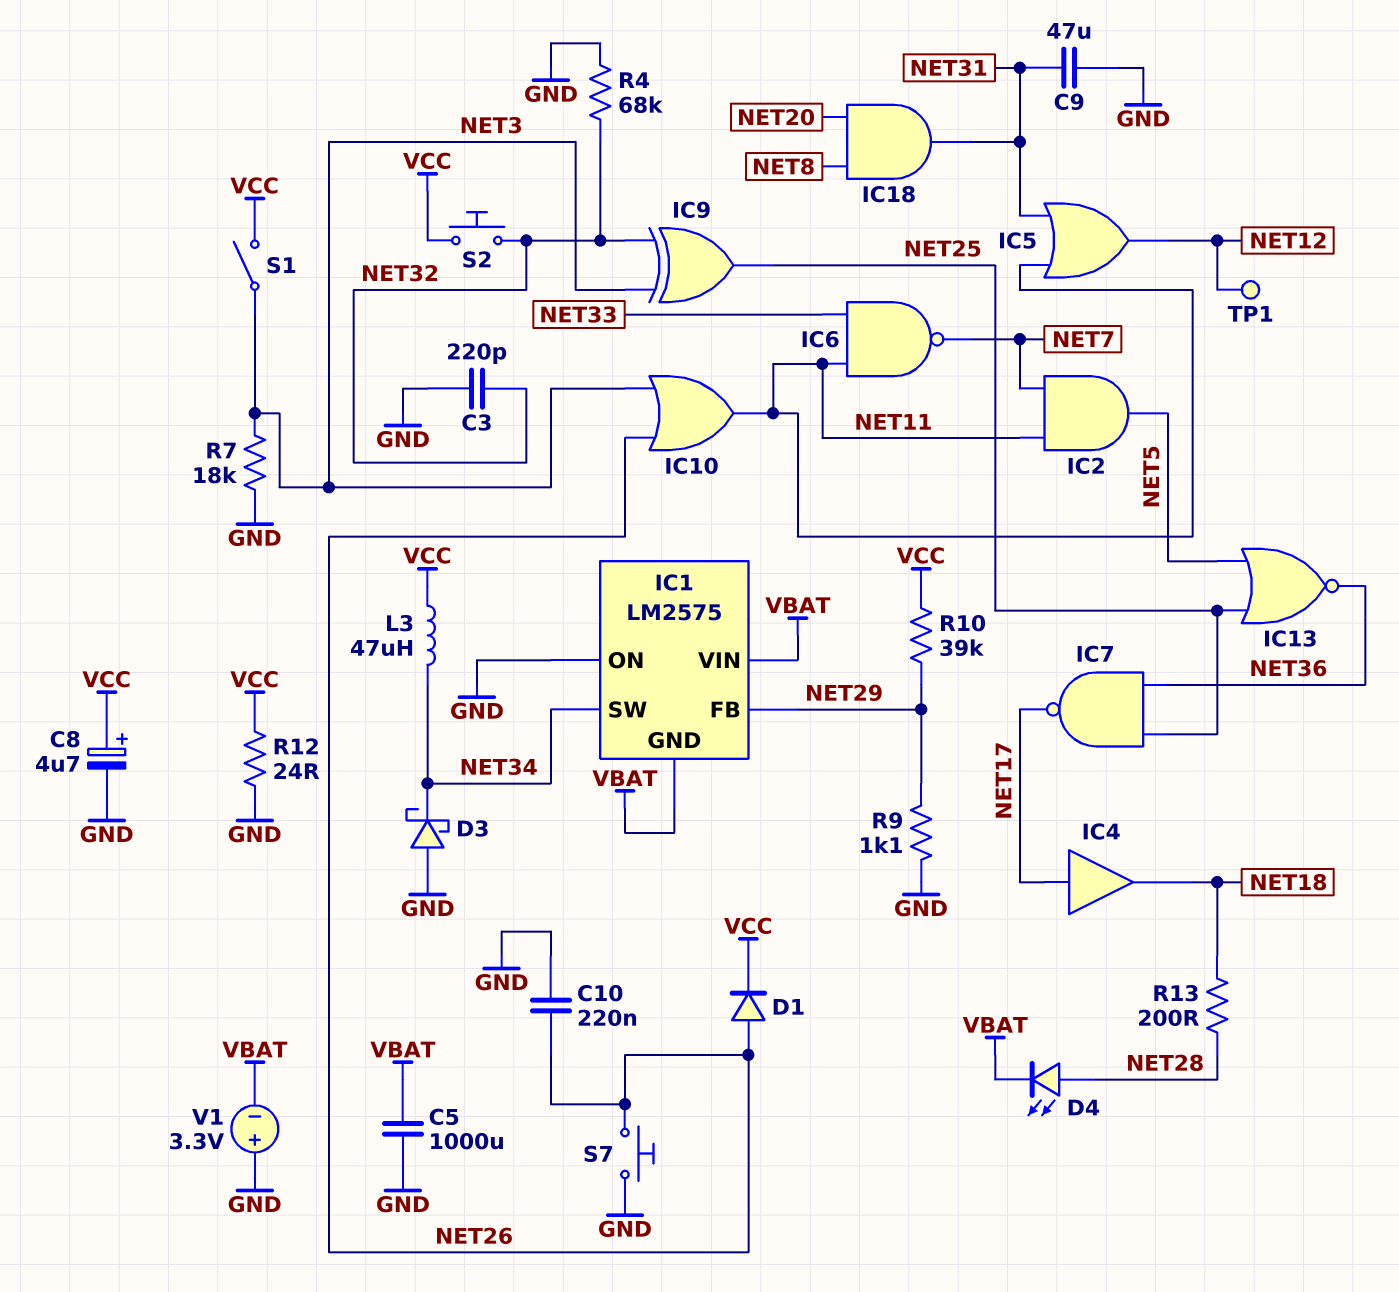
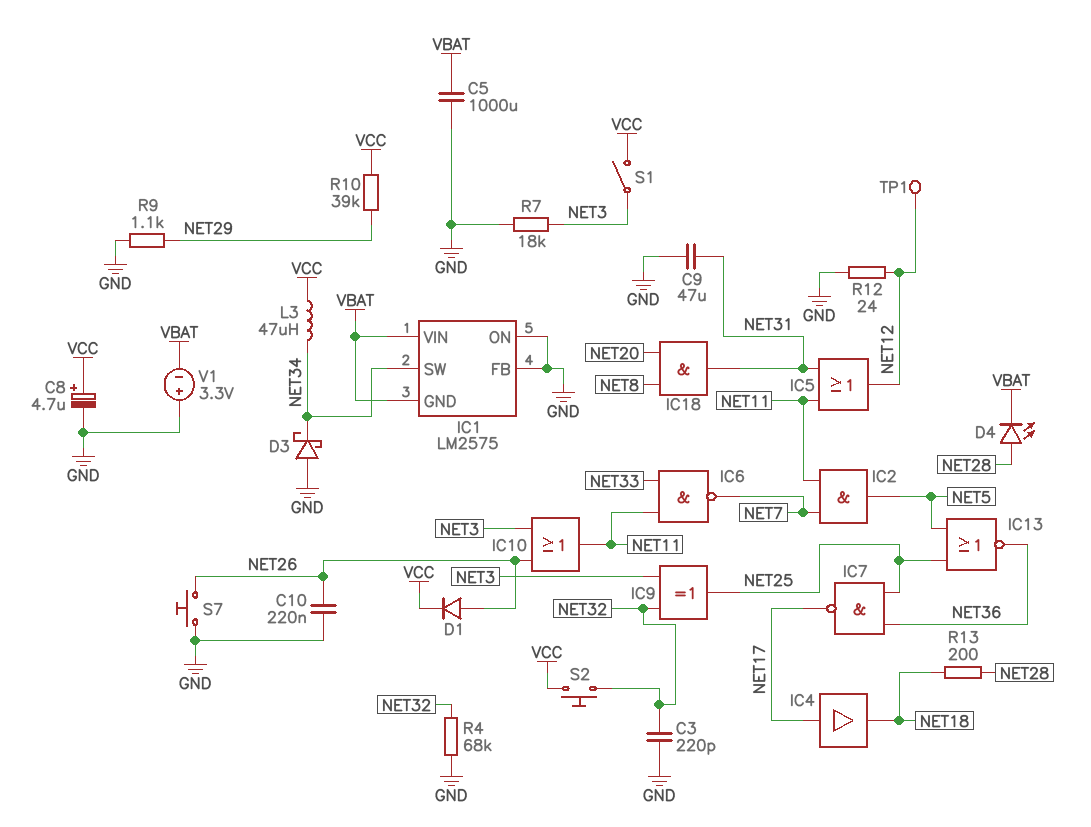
IC1 pin FB: NET29 -> GND
R12: 24 (GND, VCC) -> 24 (GND, NET12)

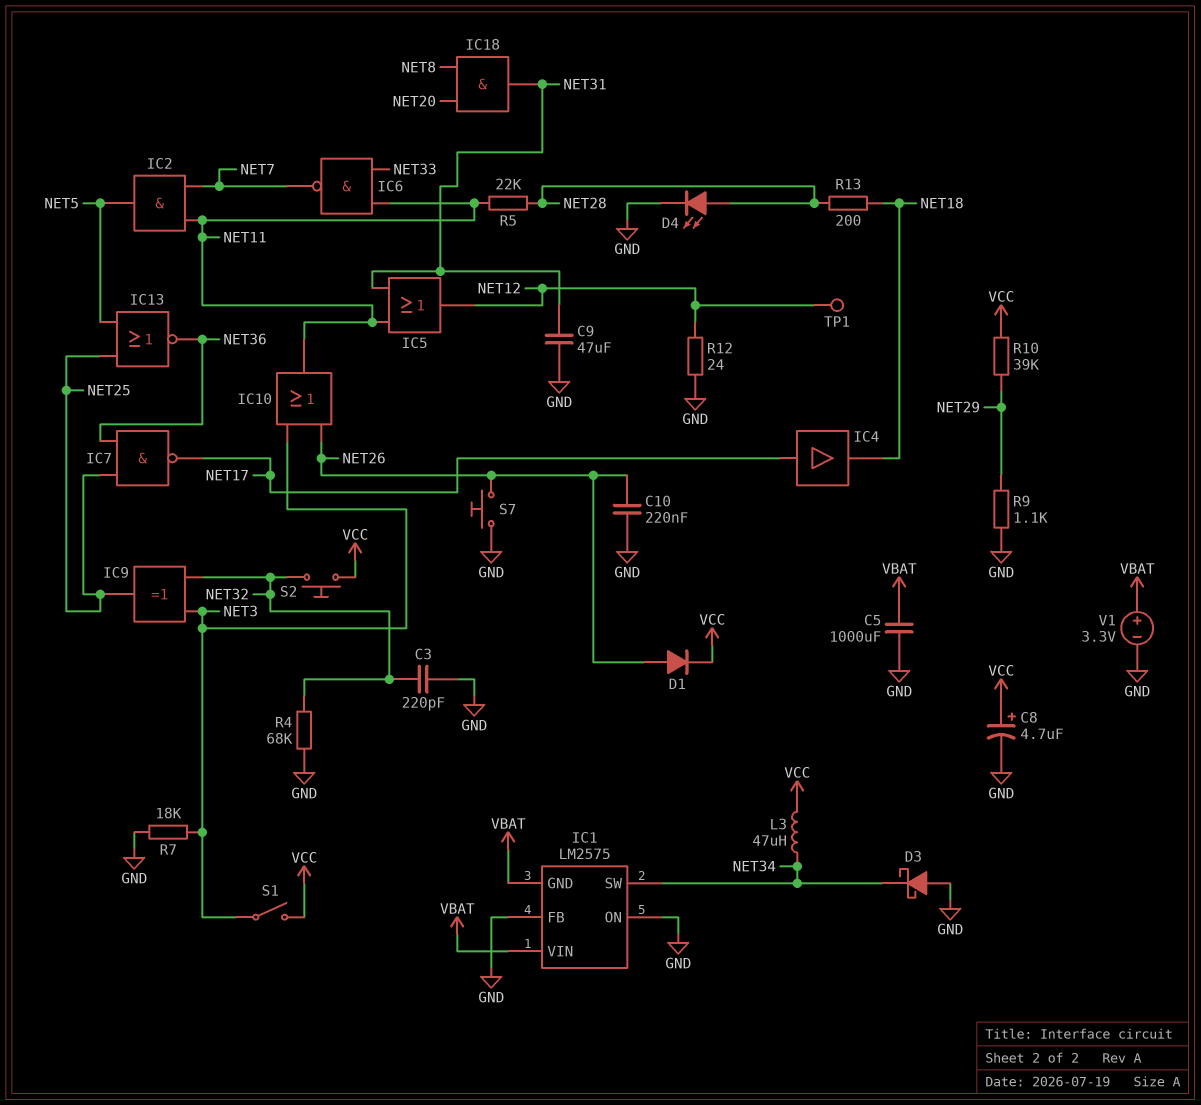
D4: LED (A NET28, K VBAT) -> LED (A NET28, K GND)
R5: none -> 22k (NET11, NET28)
V1: 3.3V (plus GND, minus VBAT) -> 3.3V (plus VBAT, minus GND)

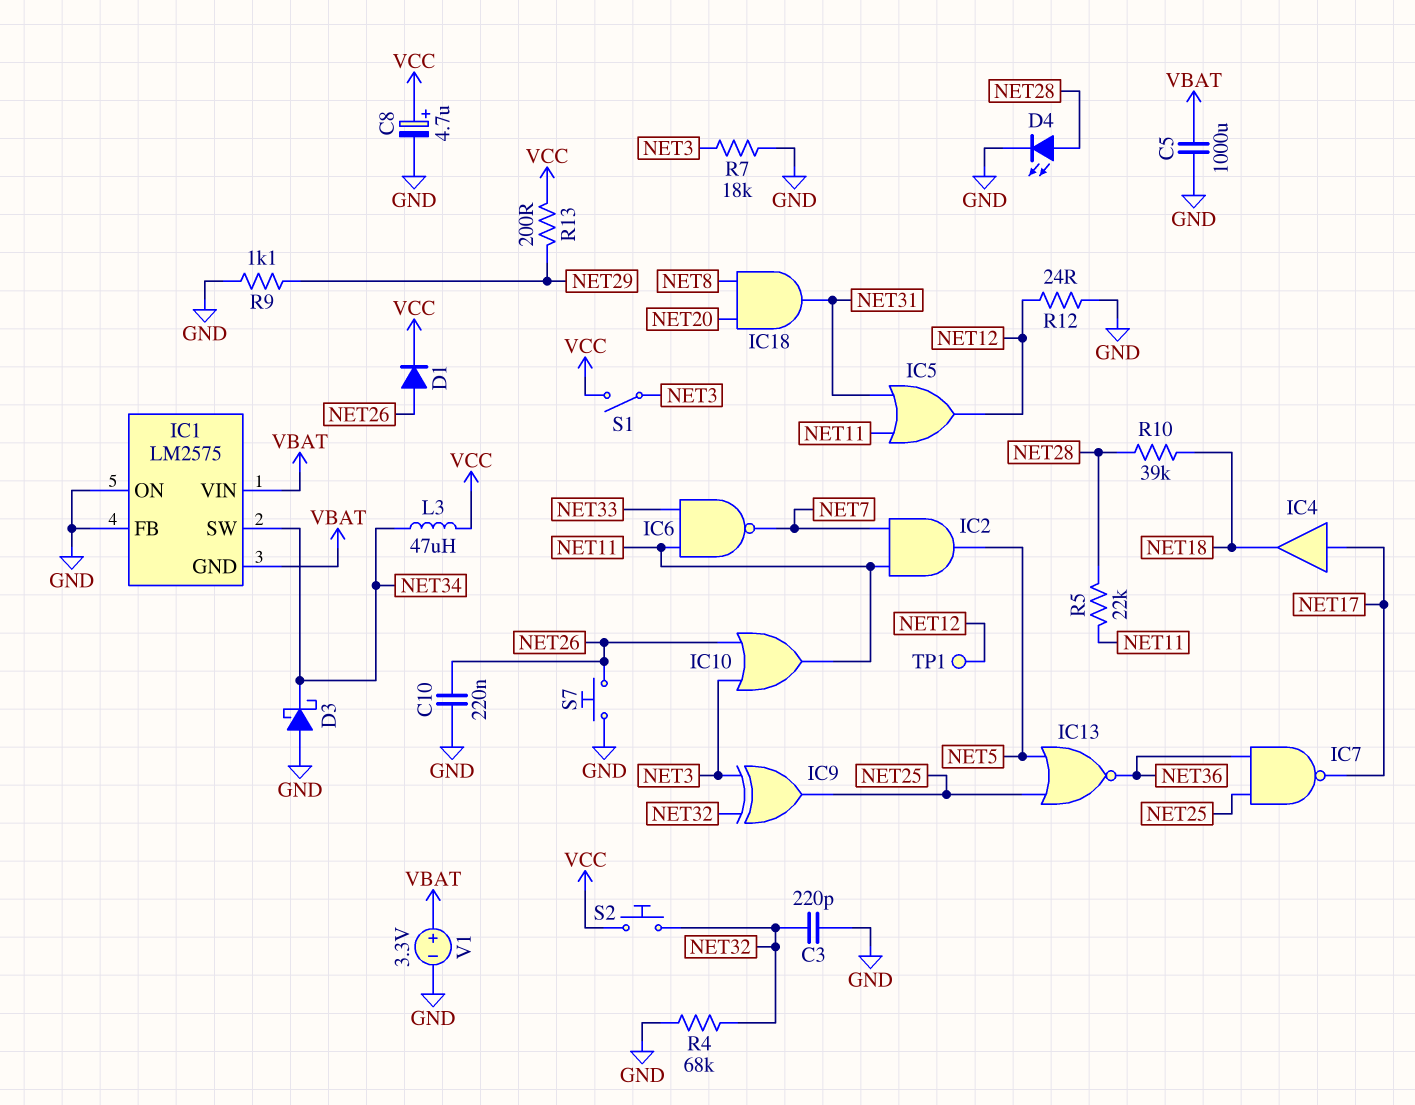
C9: 47uF (GND, NET31) -> none
R10: 39k (NET29, VCC) -> 39k (NET18, NET28)
R13: 200 (NET18, NET28) -> 200 (NET29, VCC)

